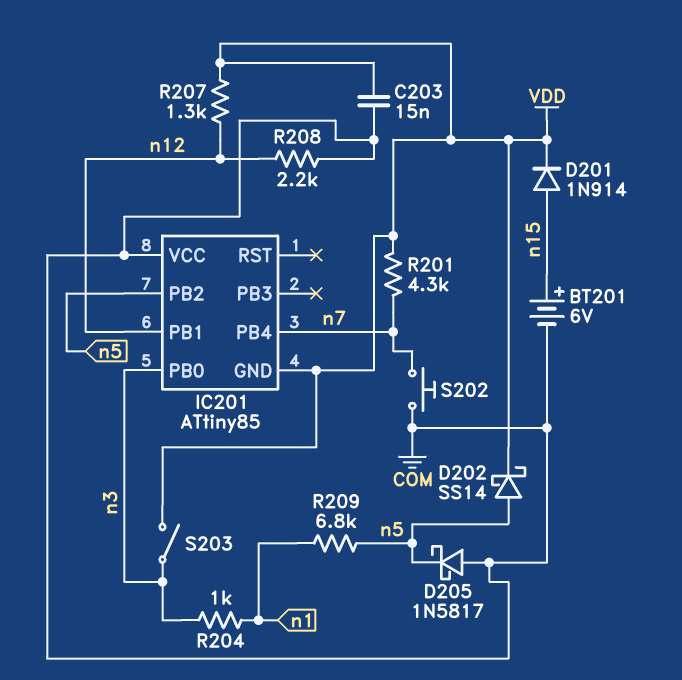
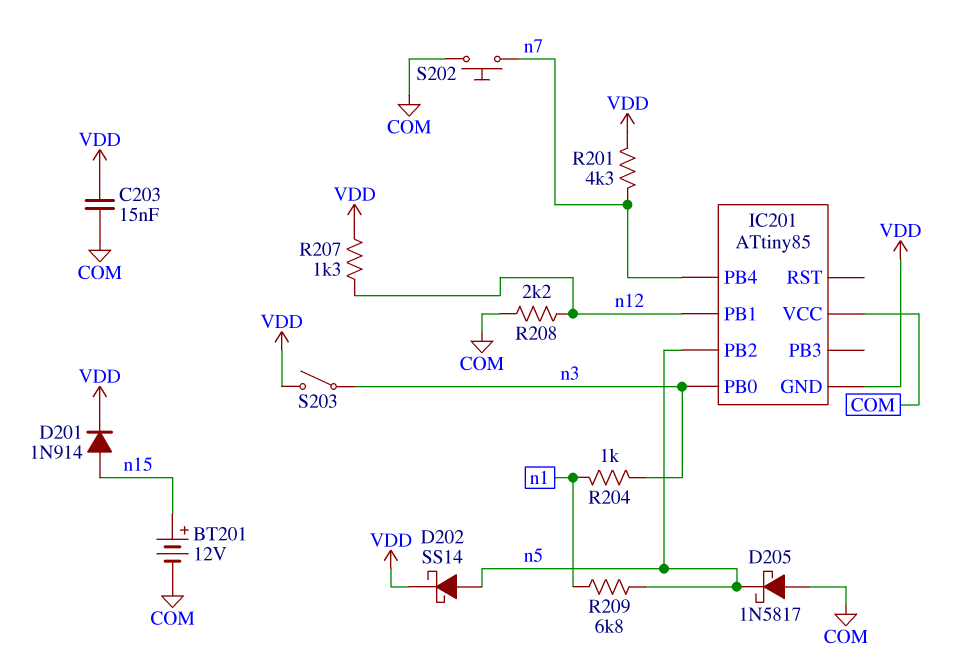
BT201: 6V (plus n15, minus COM) -> 12V (plus n15, minus COM)

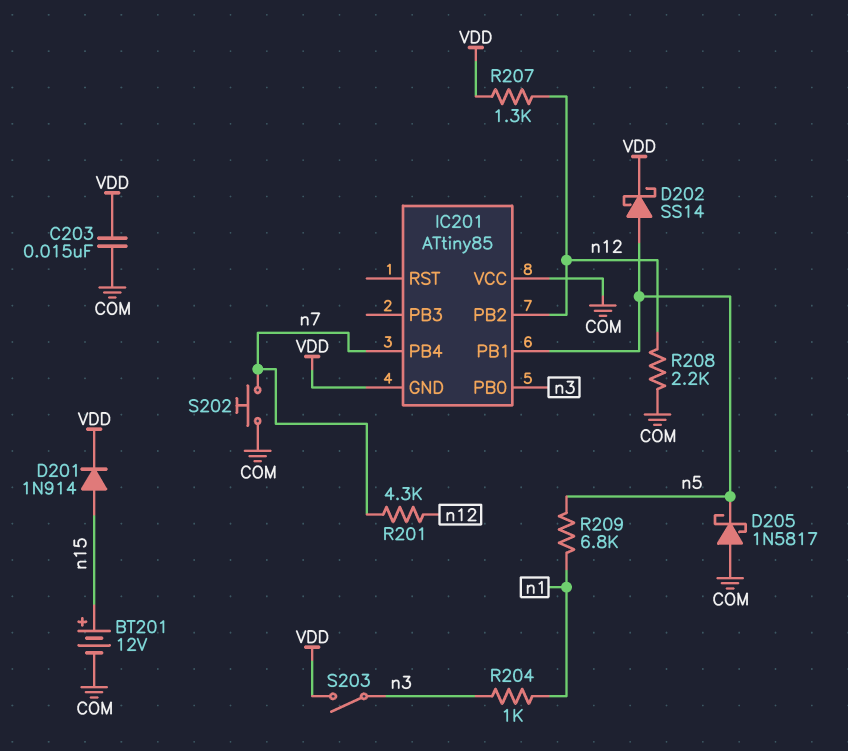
IC201 pin PB1: n12 -> n5
IC201 pin PB2: n5 -> n12
R201: 4.3k (VDD, n7) -> 4.3k (n7, n12)

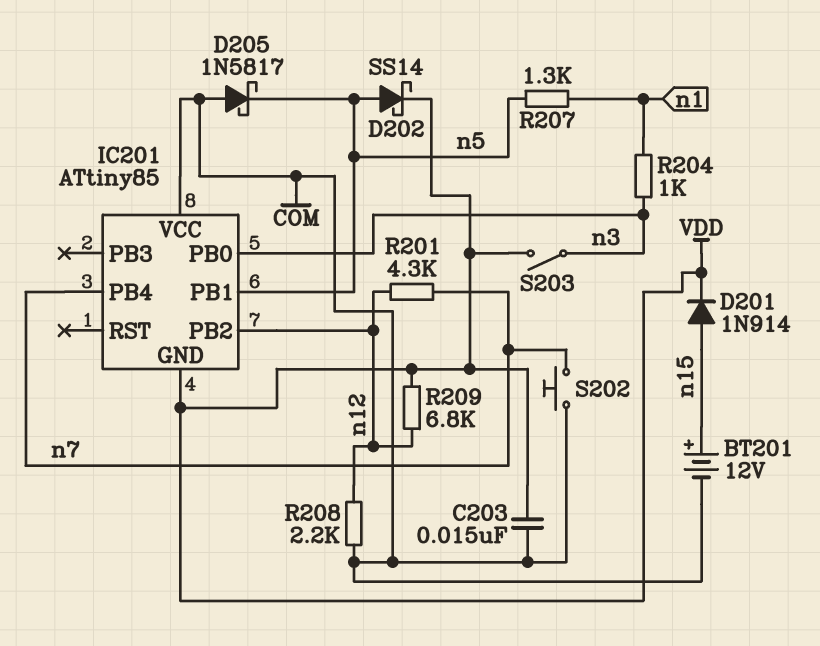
R207: 1.3k (VDD, n12) -> 1.3k (n1, n5)
R209: 6.8k (n1, n5) -> 6.8k (VDD, n12)

